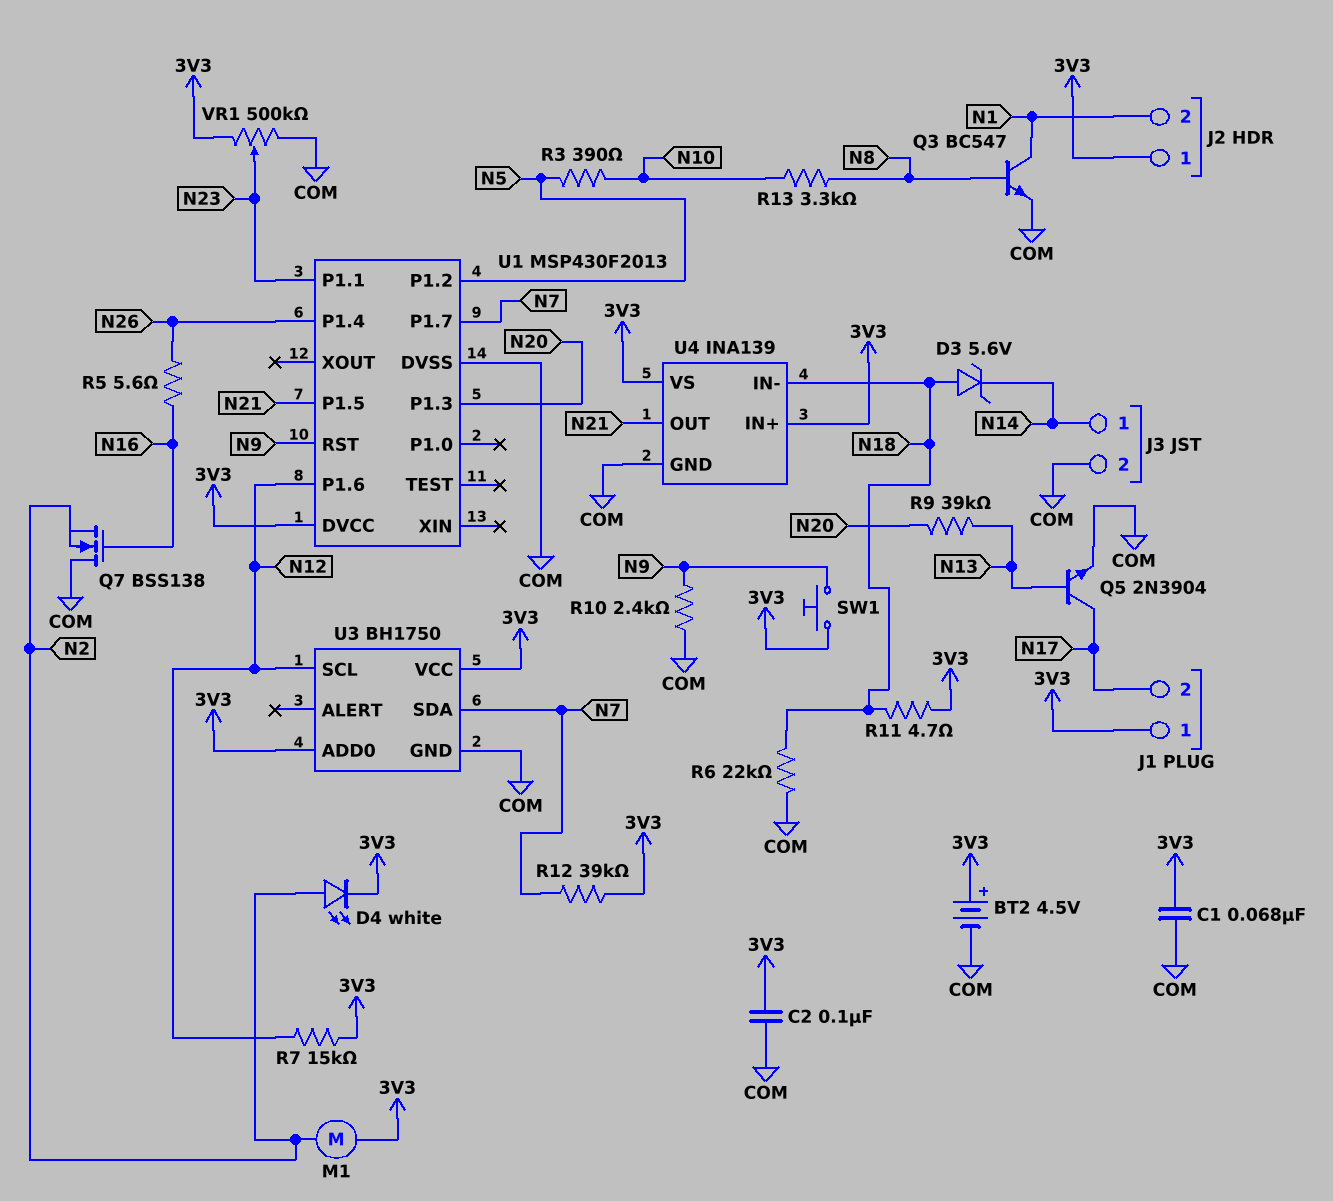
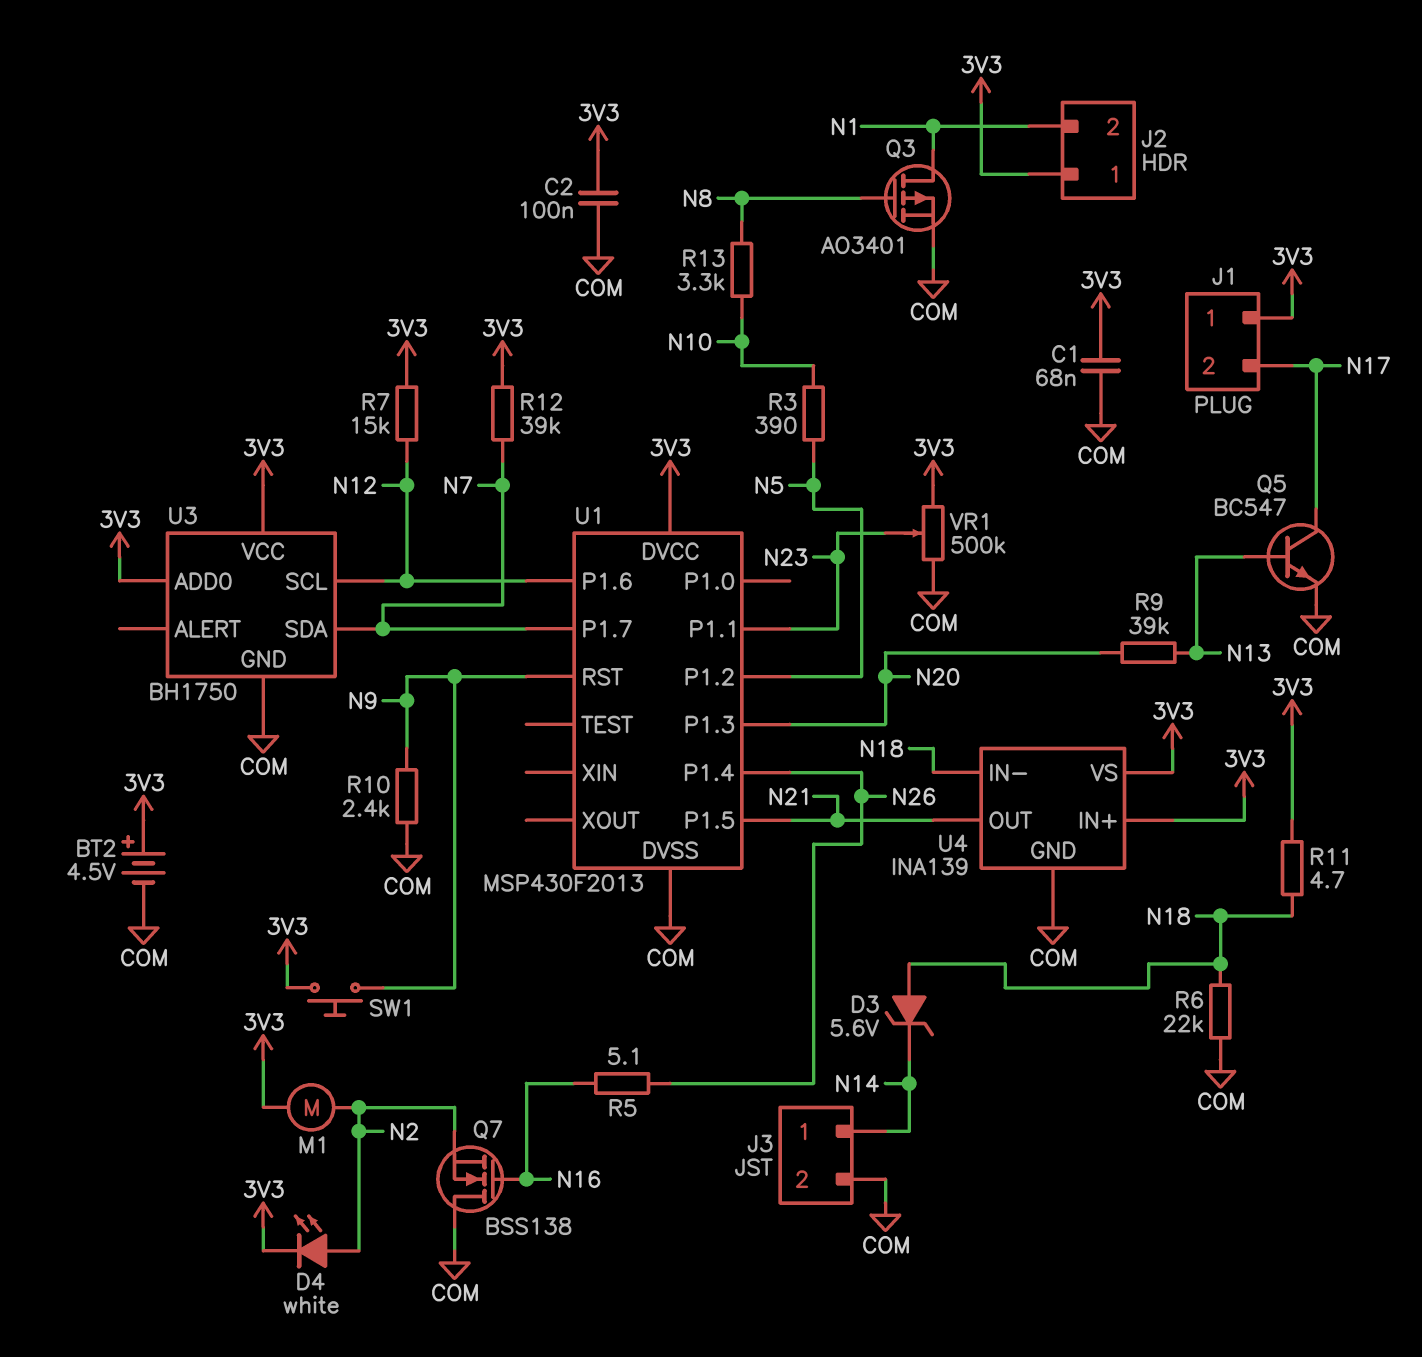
Q3: NPN BC547 (B N8, C N1, E COM) -> PMOS AO3401 (G N8, D N1, S COM)
Q5: NPN 2N3904 (B N13, C N17, E COM) -> NPN BC547 (B N13, C N17, E COM)
R5: 5.6 (N16, N26) -> 5.1 (N16, N26)

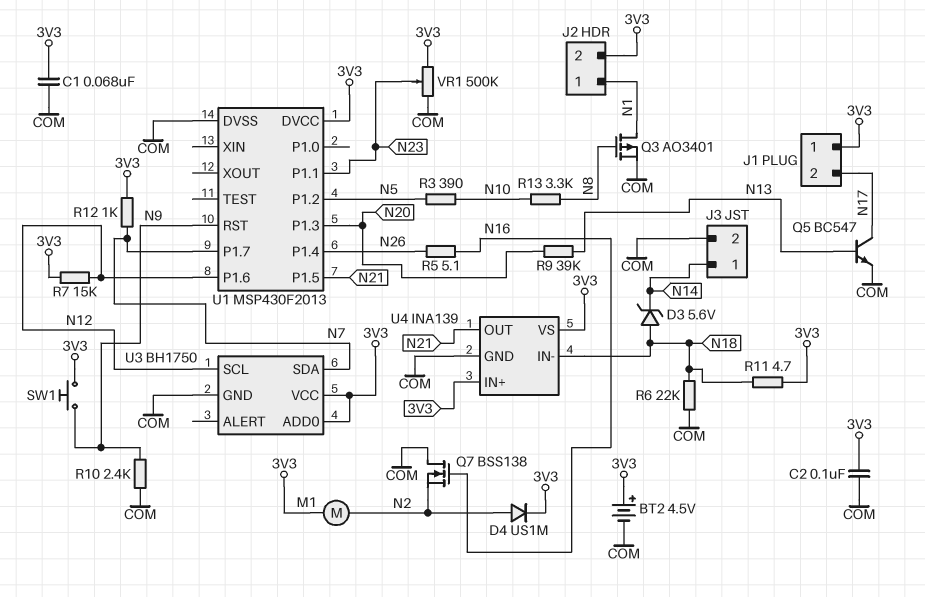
D4: LED white (A N2, K 3V3) -> diode US1M (A N2, K 3V3)
J2 pin 1: 3V3 -> N1
J2 pin 2: N1 -> 3V3
R12: 39k (3V3, N7) -> 1k (3V3, N7)

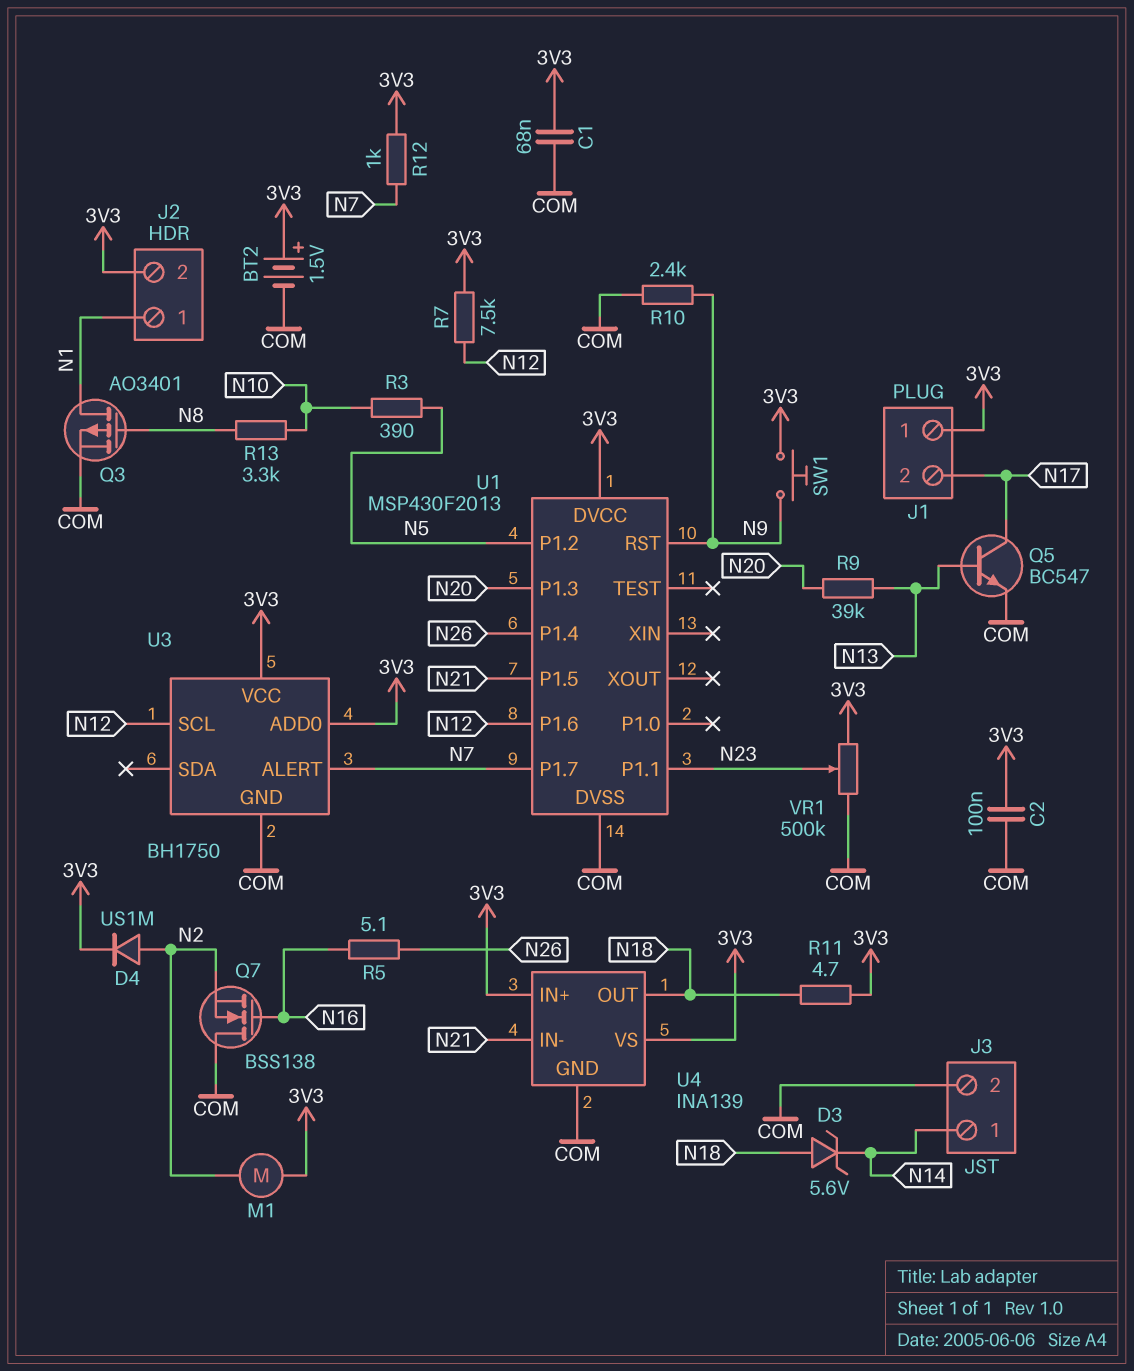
BT2: 4.5V (plus 3V3, minus COM) -> 1.5V (plus 3V3, minus COM)
R6: 22k (COM, N18) -> none
R7: 15k (3V3, N12) -> 7.5k (3V3, N12)
U3 pin ALERT: none -> N7
U3 pin SDA: N7 -> none
U4 pin IN-: N18 -> N21
U4 pin OUT: N21 -> N18

